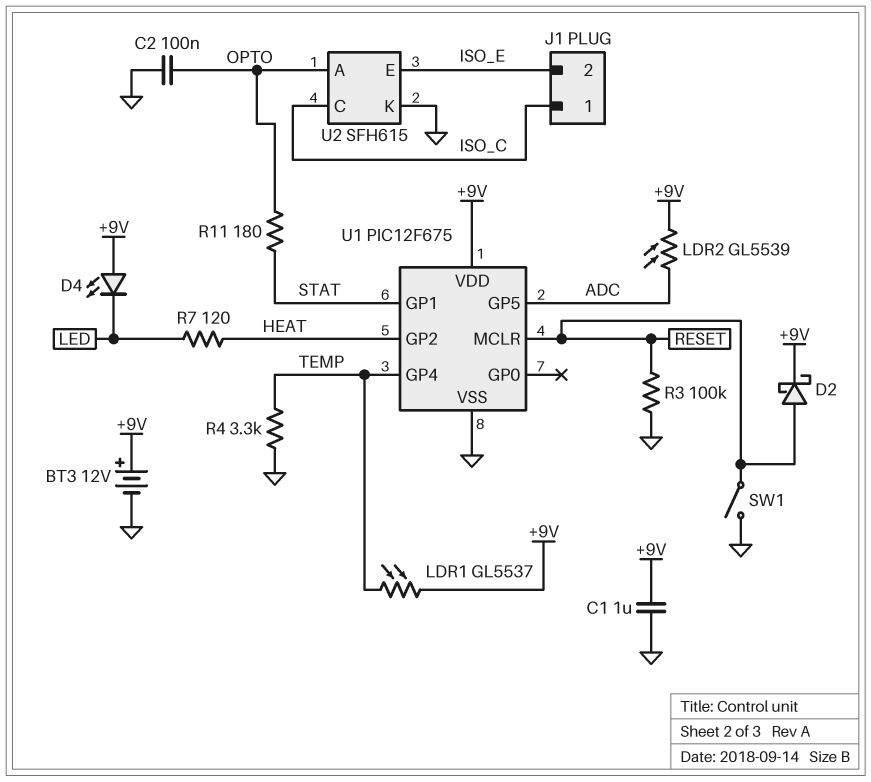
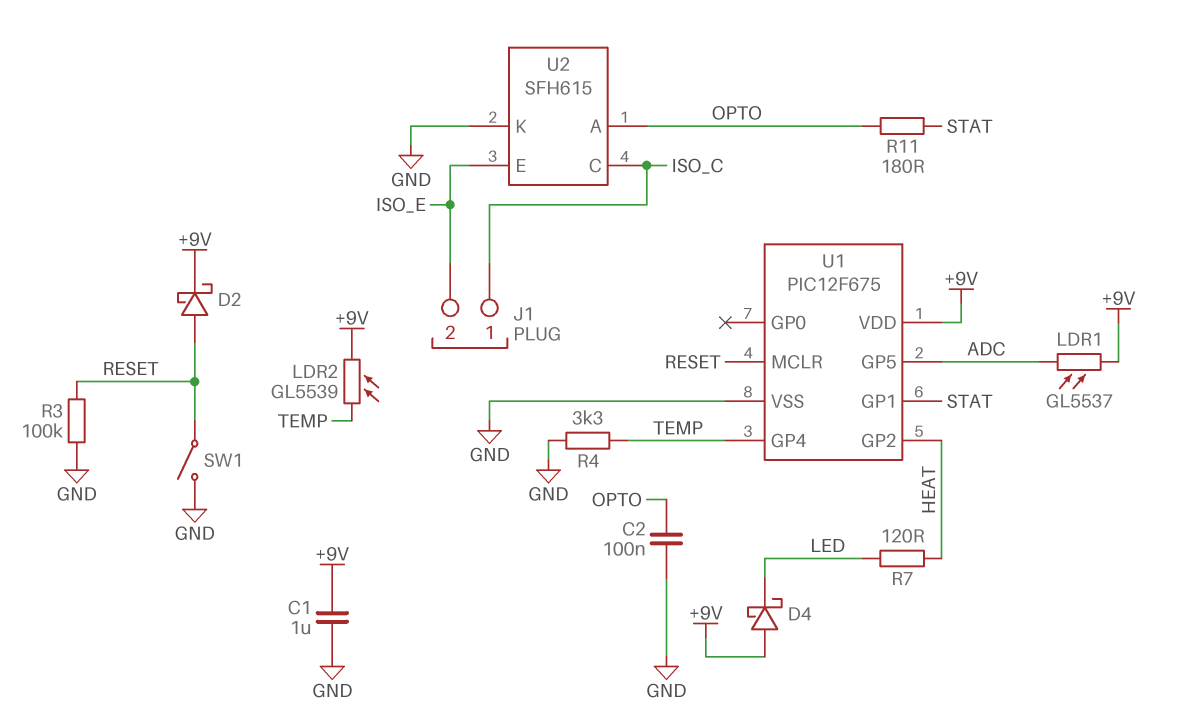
BT3: 12V (plus +9V, minus GND) -> none
D4: LED (A +9V, K LED) -> schottky (A +9V, K LED)
LDR1: GL5537 (+9V, TEMP) -> GL5537 (+9V, ADC)
LDR2: GL5539 (+9V, ADC) -> GL5539 (+9V, TEMP)

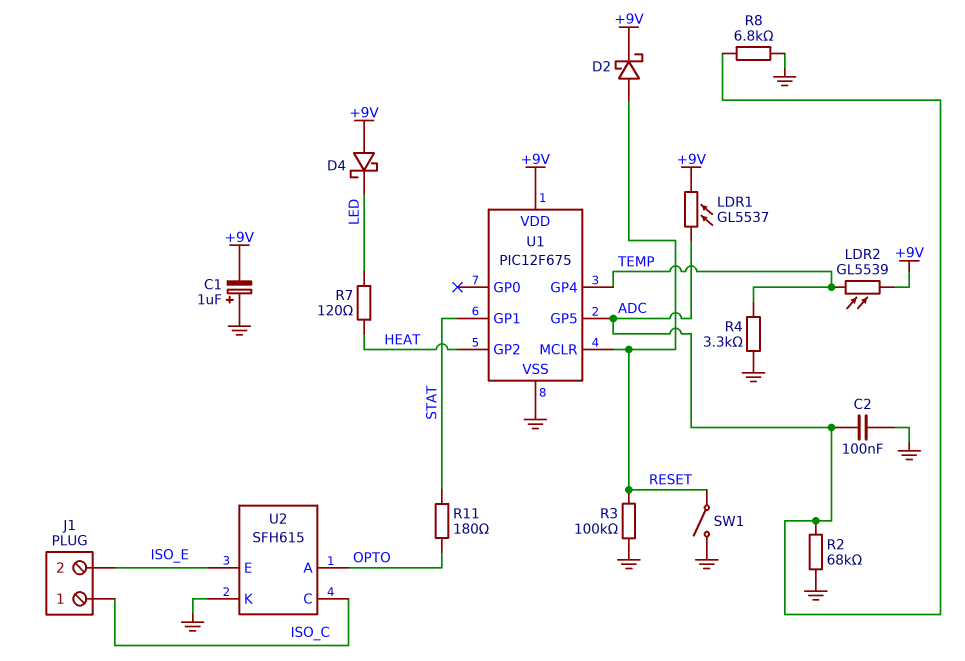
C1: 1uF (+9V, GND) -> 1uF (plus GND, minus +9V)
C2: 100nF (GND, OPTO) -> 100nF (ADC, GND)
R2: none -> 68k (ADC, GND)
R8: none -> 6.8k (ADC, GND)

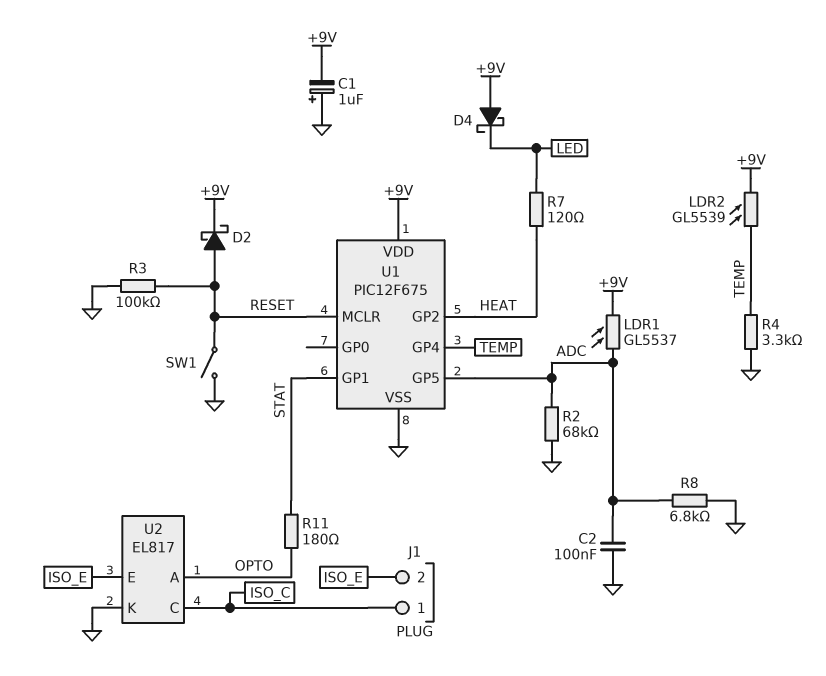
U2: SFH615 -> EL817

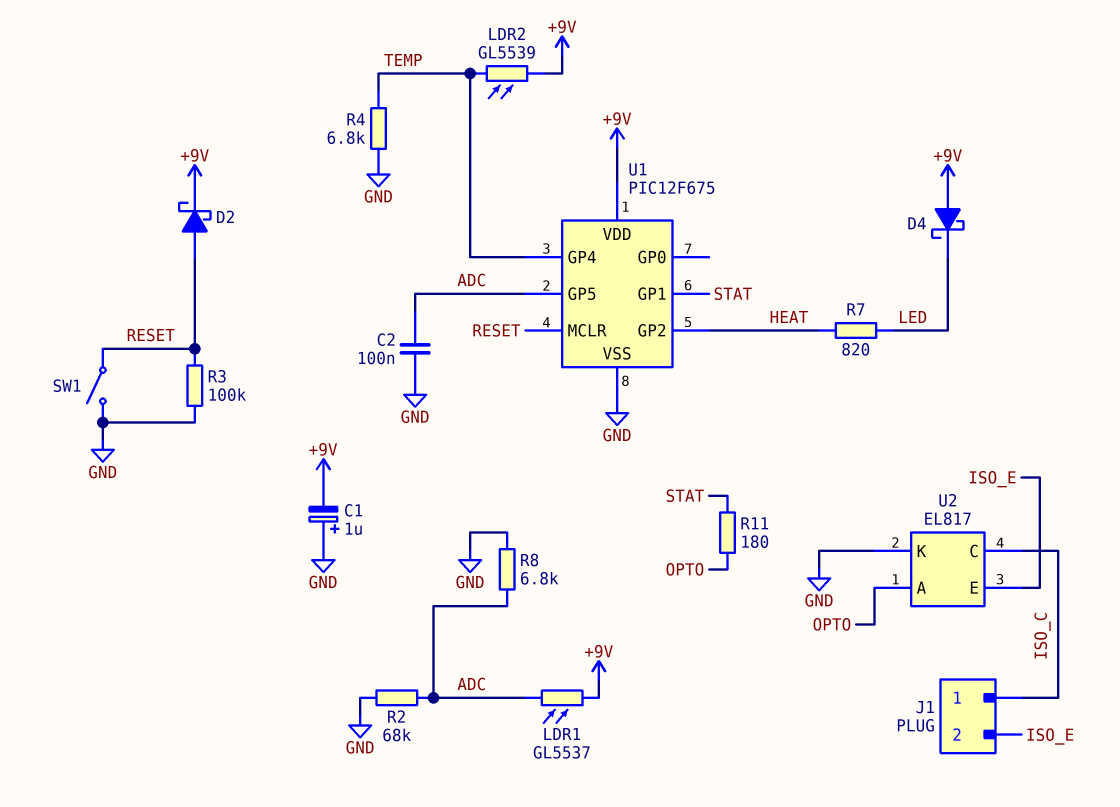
R4: 3.3k (GND, TEMP) -> 6.8k (GND, TEMP)
R7: 120 (HEAT, LED) -> 820 (HEAT, LED)

